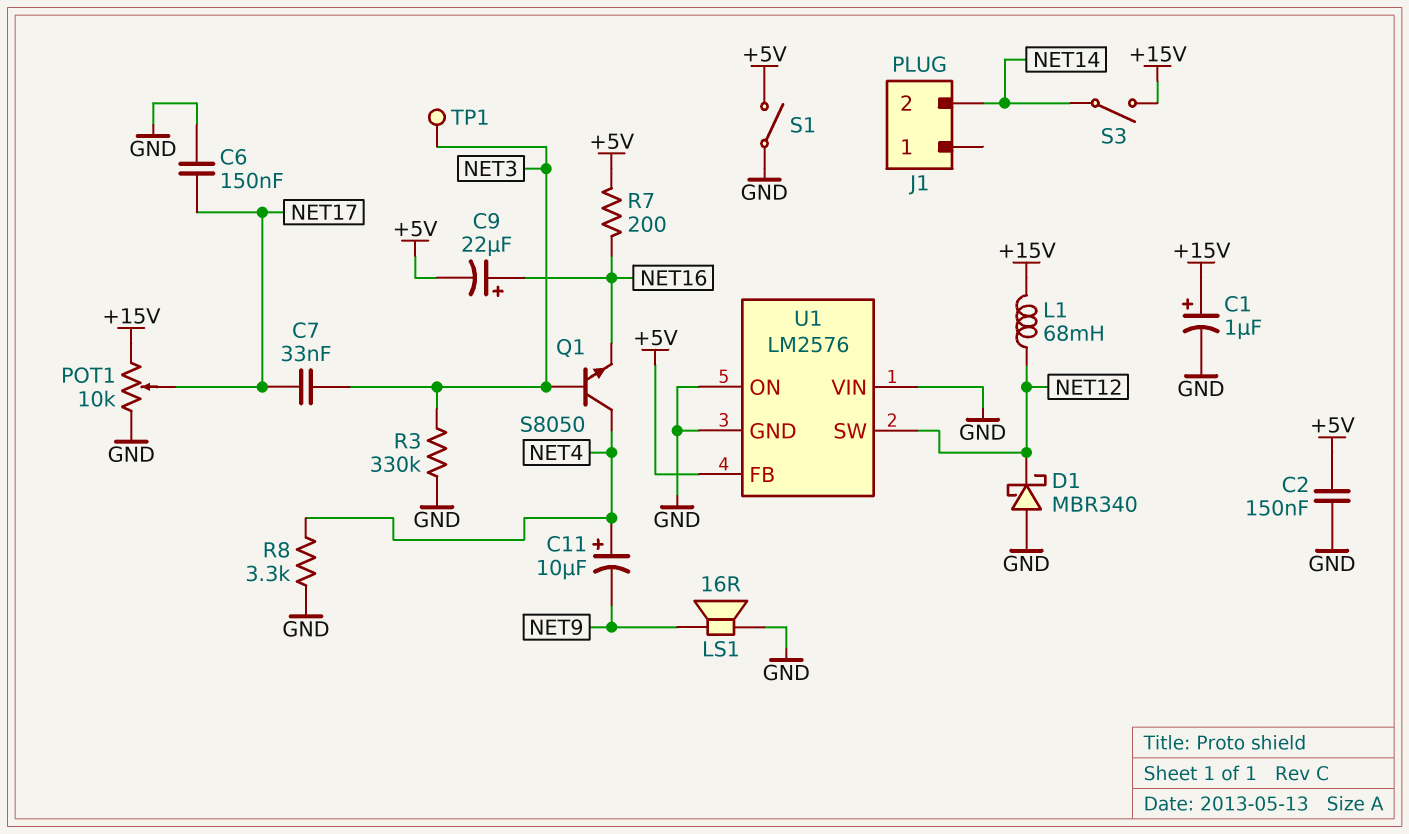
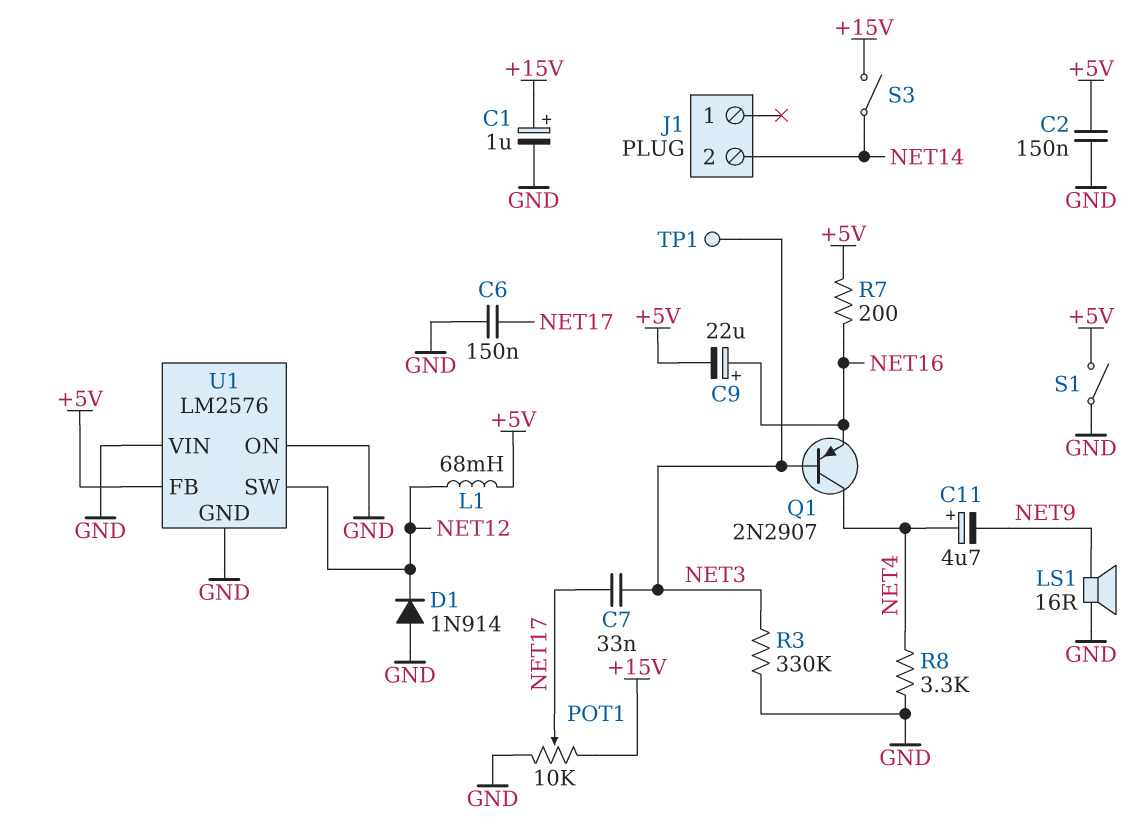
C11: 10uF (plus NET4, minus NET9) -> 4.7uF (plus NET4, minus NET9)
D1: schottky MBR340 (A GND, K NET12) -> diode 1N914 (A GND, K NET12)
L1: 68mH (+15V, NET12) -> 68mH (+5V, NET12)
Q1: NPN S8050 (B NET3, C NET4, E NET16) -> PNP 2N2907 (B NET3, C NET4, E NET16)

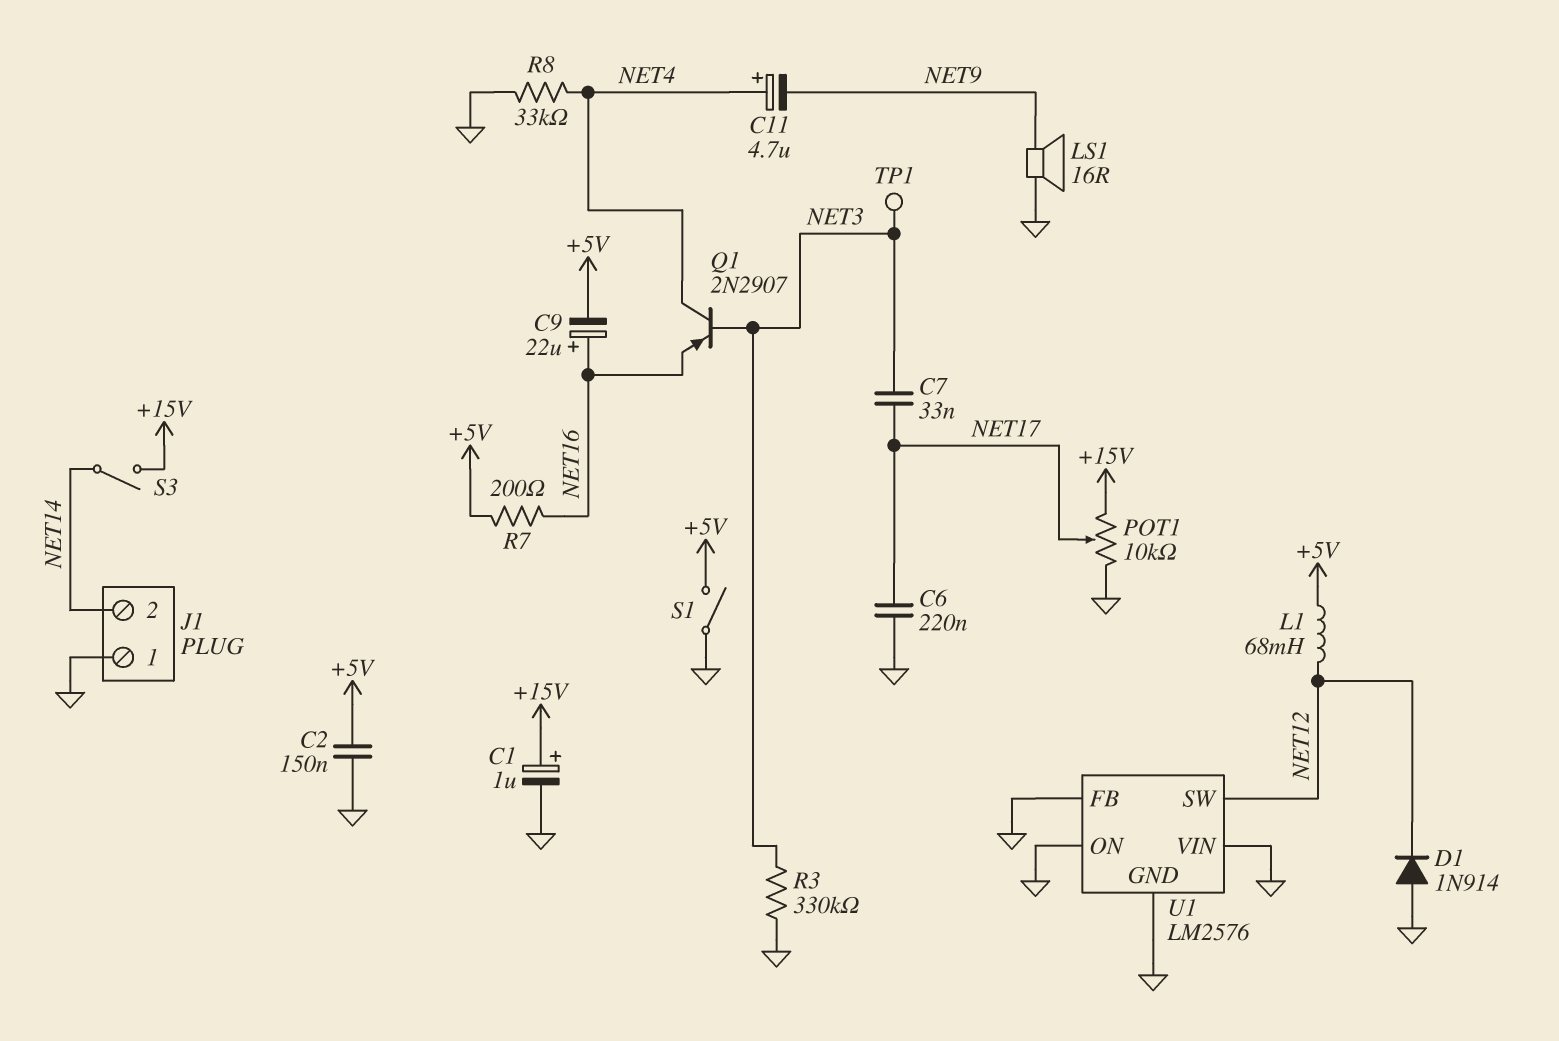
C6: 150nF (GND, NET17) -> 220nF (GND, NET17)
J1 pin 1: none -> GND
R8: 3.3k (GND, NET4) -> 33k (GND, NET4)
U1 pin FB: +5V -> GND

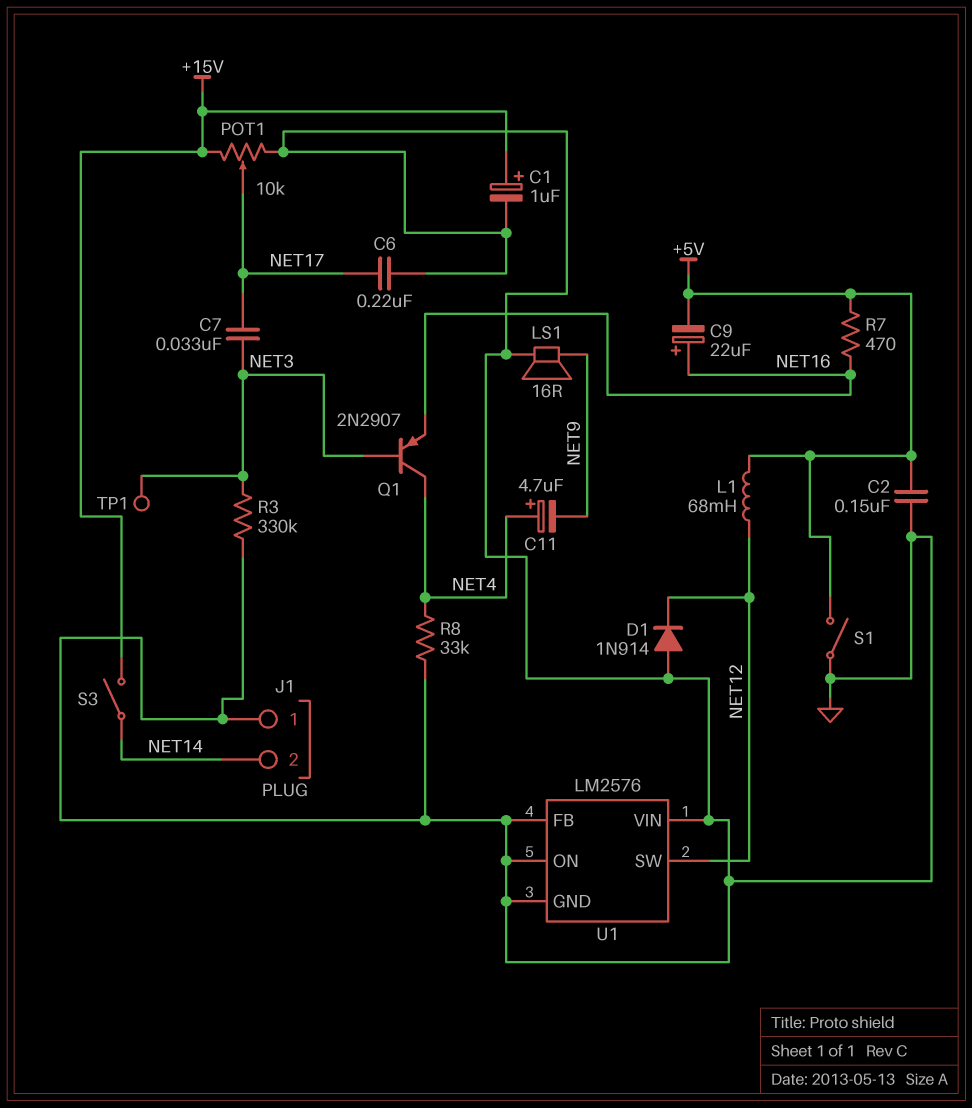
R7: 200 (+5V, NET16) -> 470 (+5V, NET16)

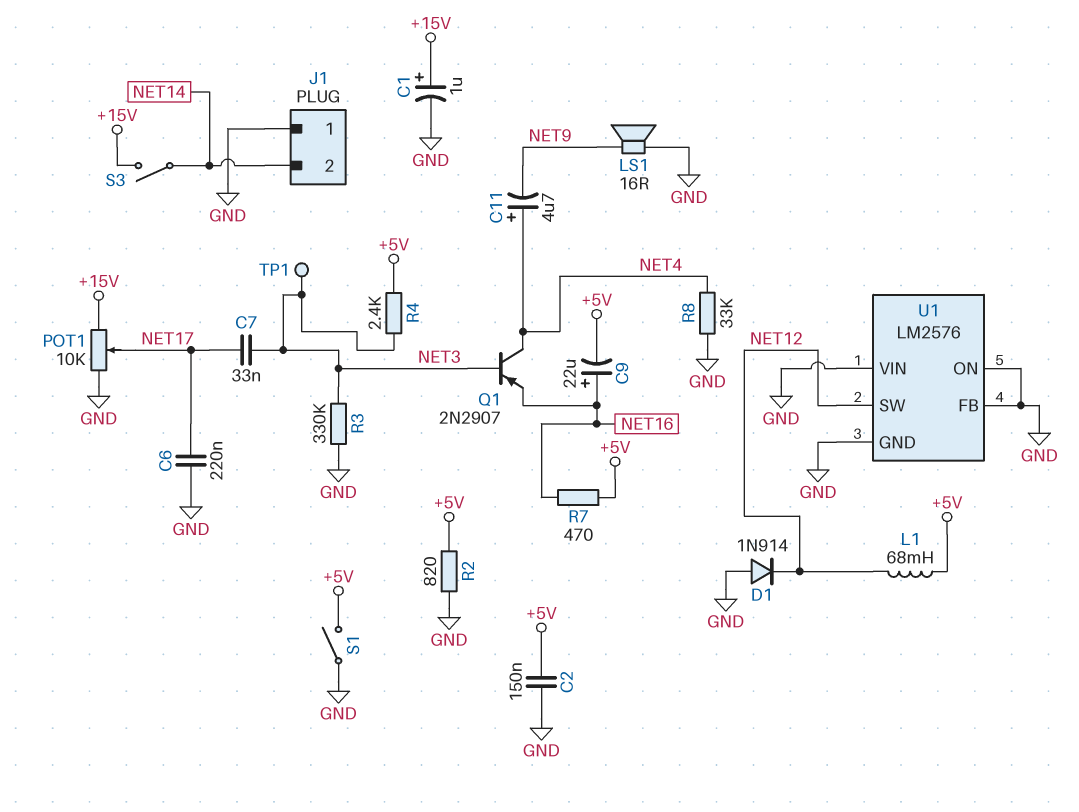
R2: none -> 820 (+5V, GND)
R4: none -> 2.4k (+5V, NET3)

